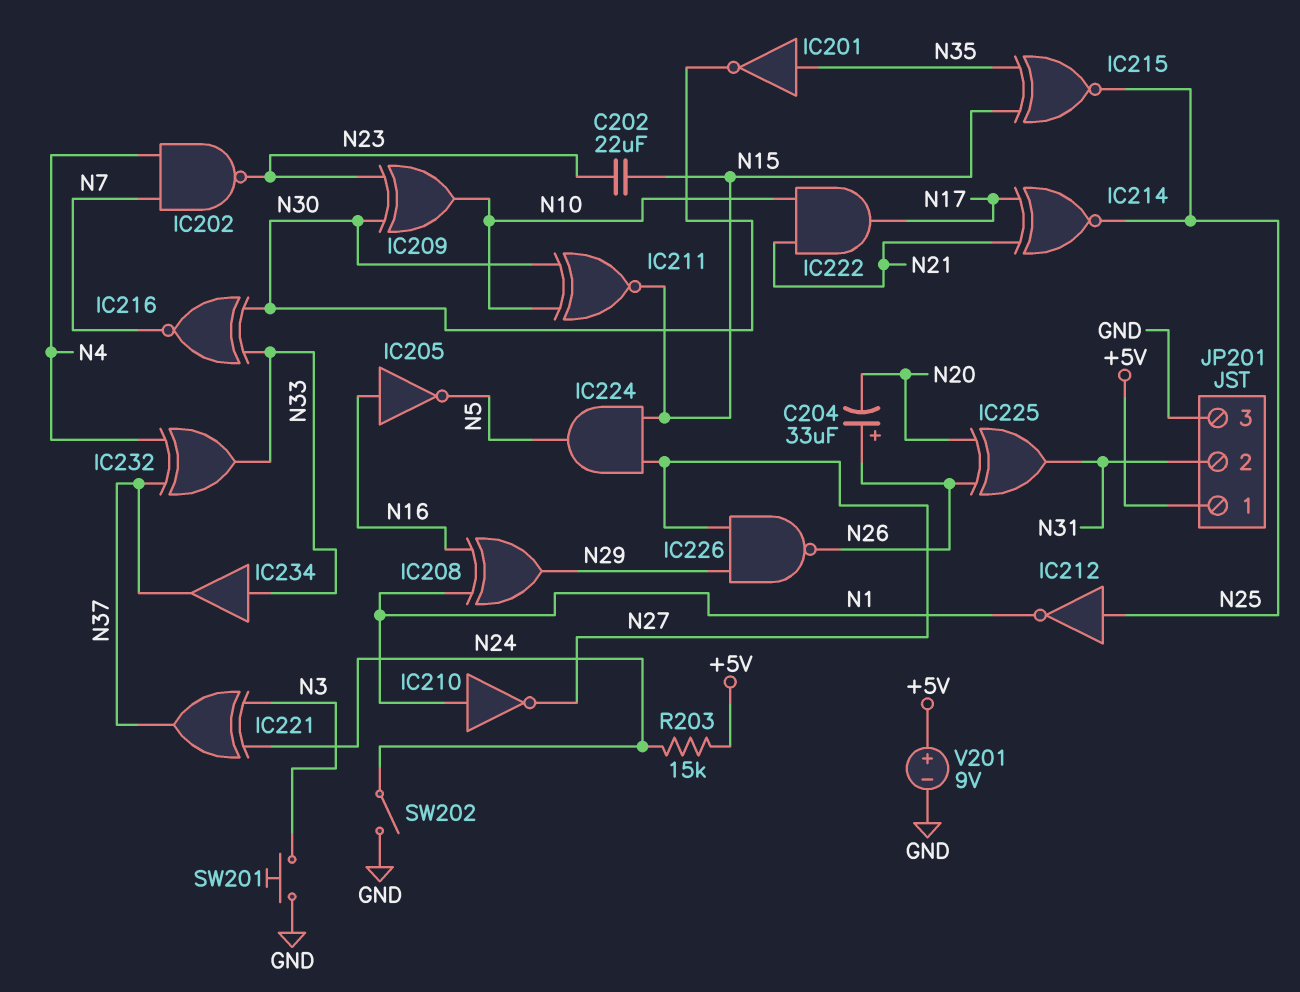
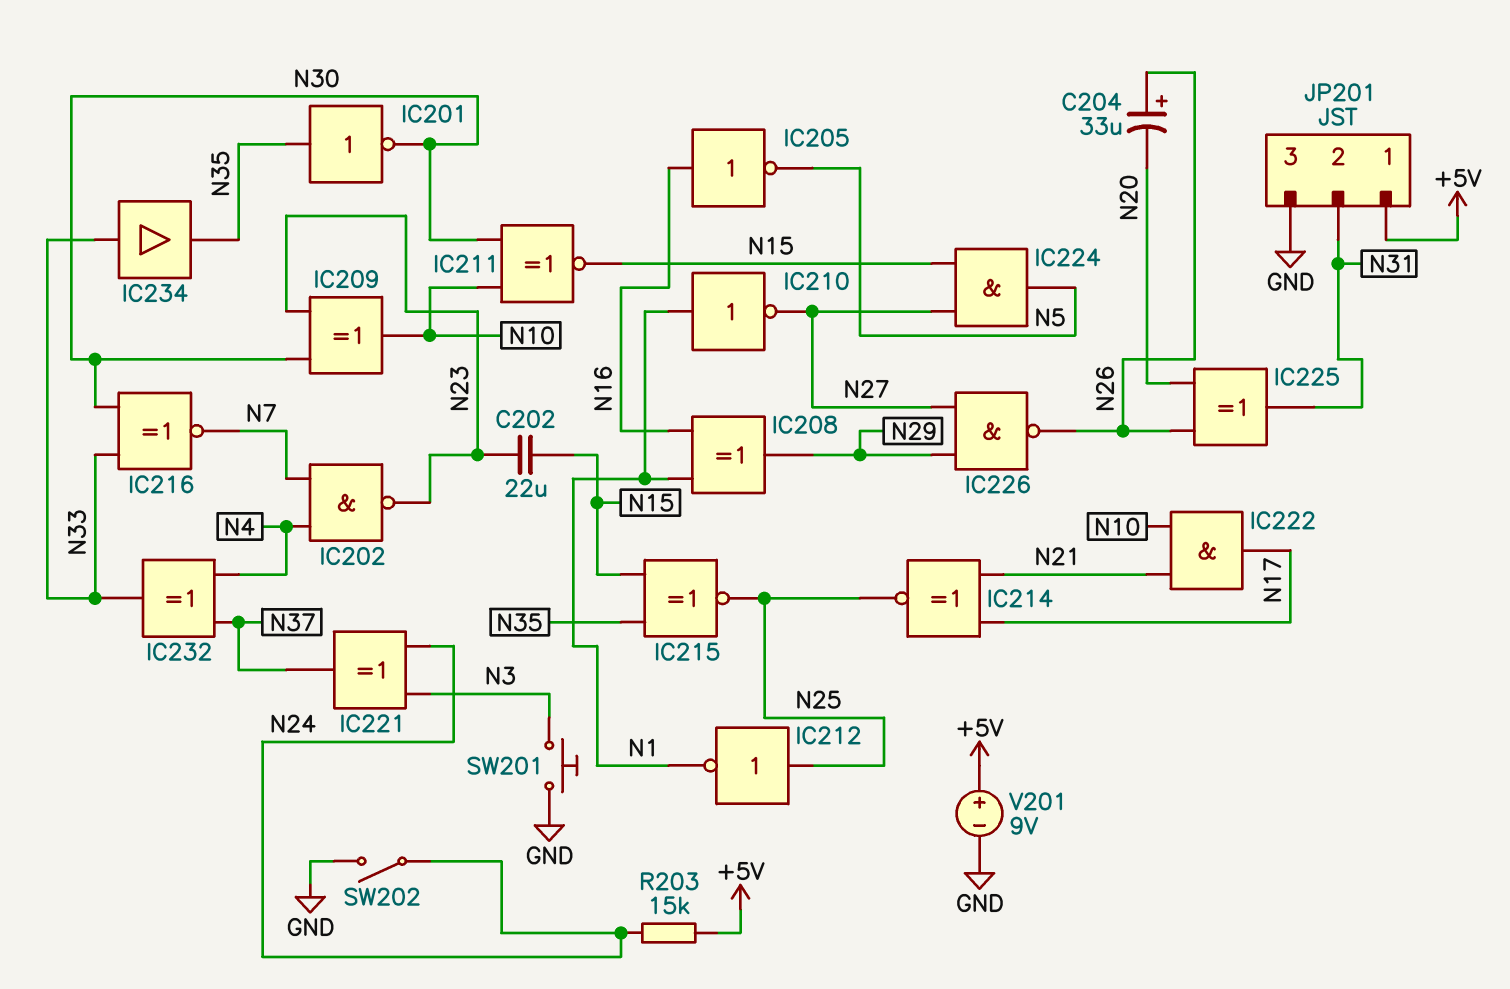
IC234: buffer (in N33, out N37) -> buffer (in N33, out N35)

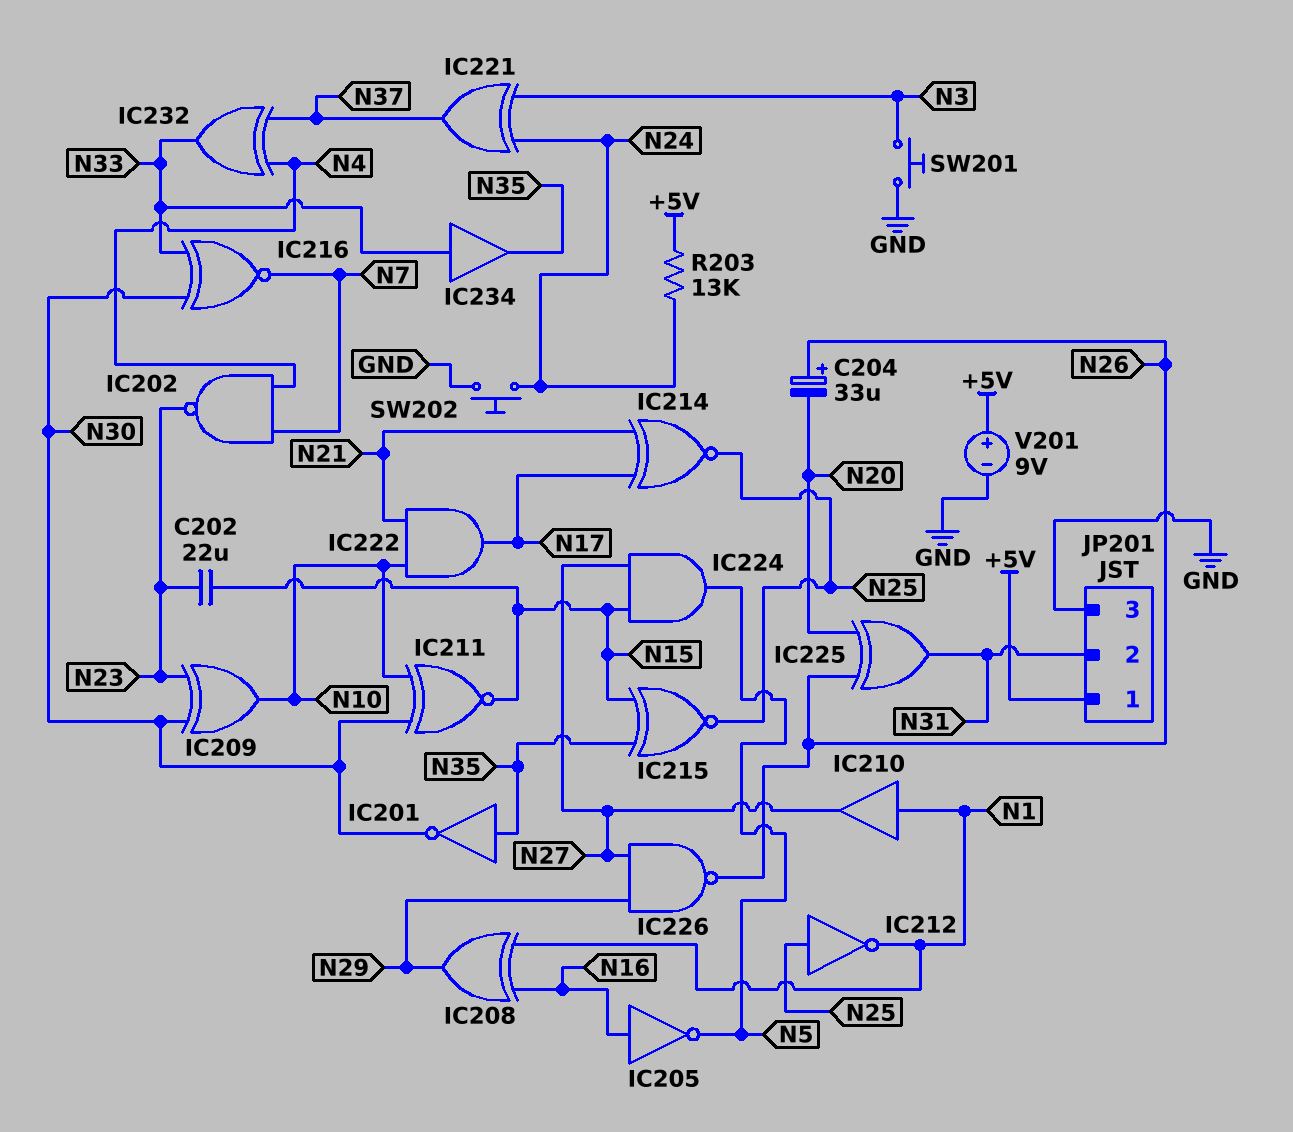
IC210: NOT (in N1, out N27) -> buffer (in N1, out N27)
R203: 15k (+5V, N24) -> 13k (+5V, N24)
SW202: switch (GND, N24) -> button (GND, N24)

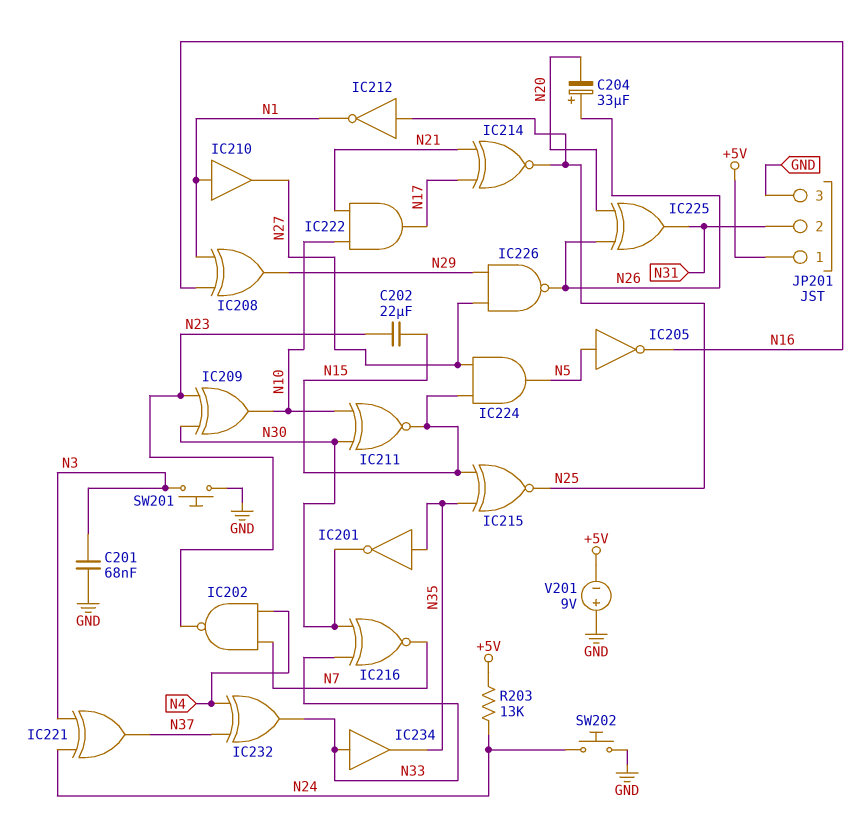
C201: none -> 68nF (GND, N3)
IC205: NOT (in N16, out N5) -> NOT (in N5, out N16)
V201: 9V (plus +5V, minus GND) -> 9V (plus GND, minus +5V)

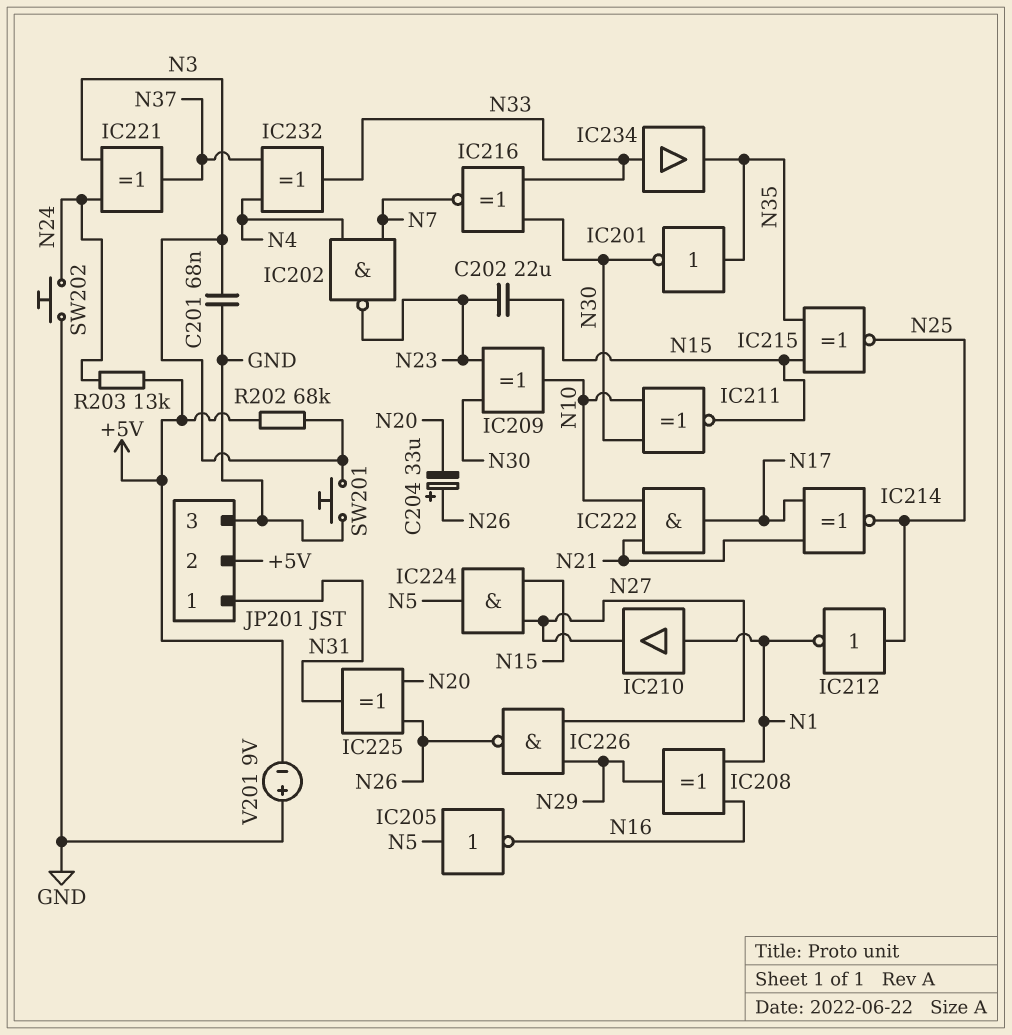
JP201 pin 1: +5V -> N31
JP201 pin 2: N31 -> +5V
R202: none -> 68k (+5V, N3)

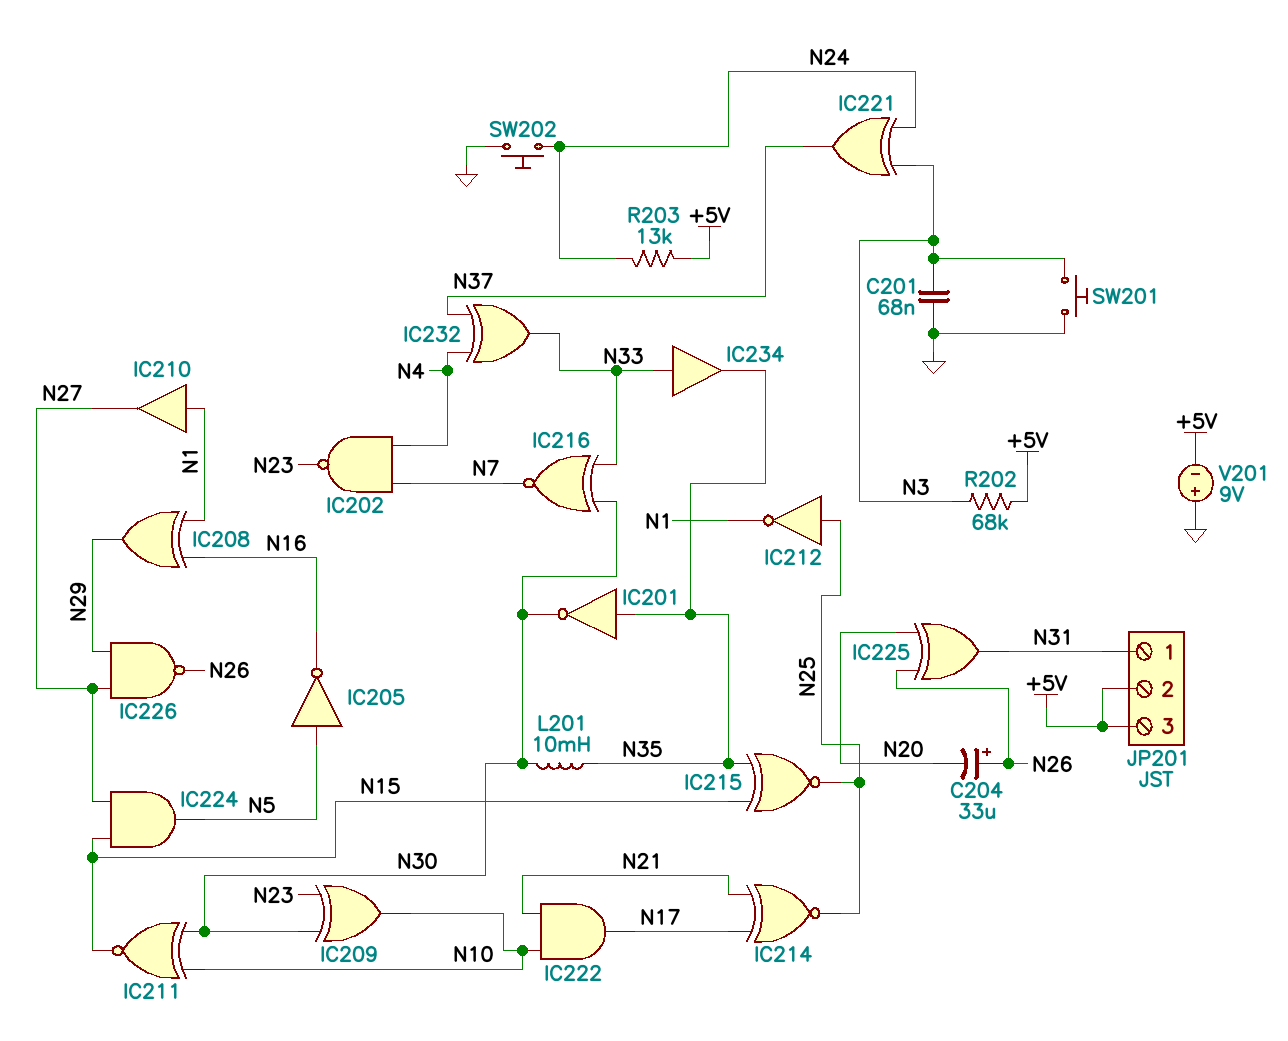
C202: 22uF (N15, N23) -> none
JP201 pin 3: GND -> +5V
L201: none -> 10mH (N30, N35)

